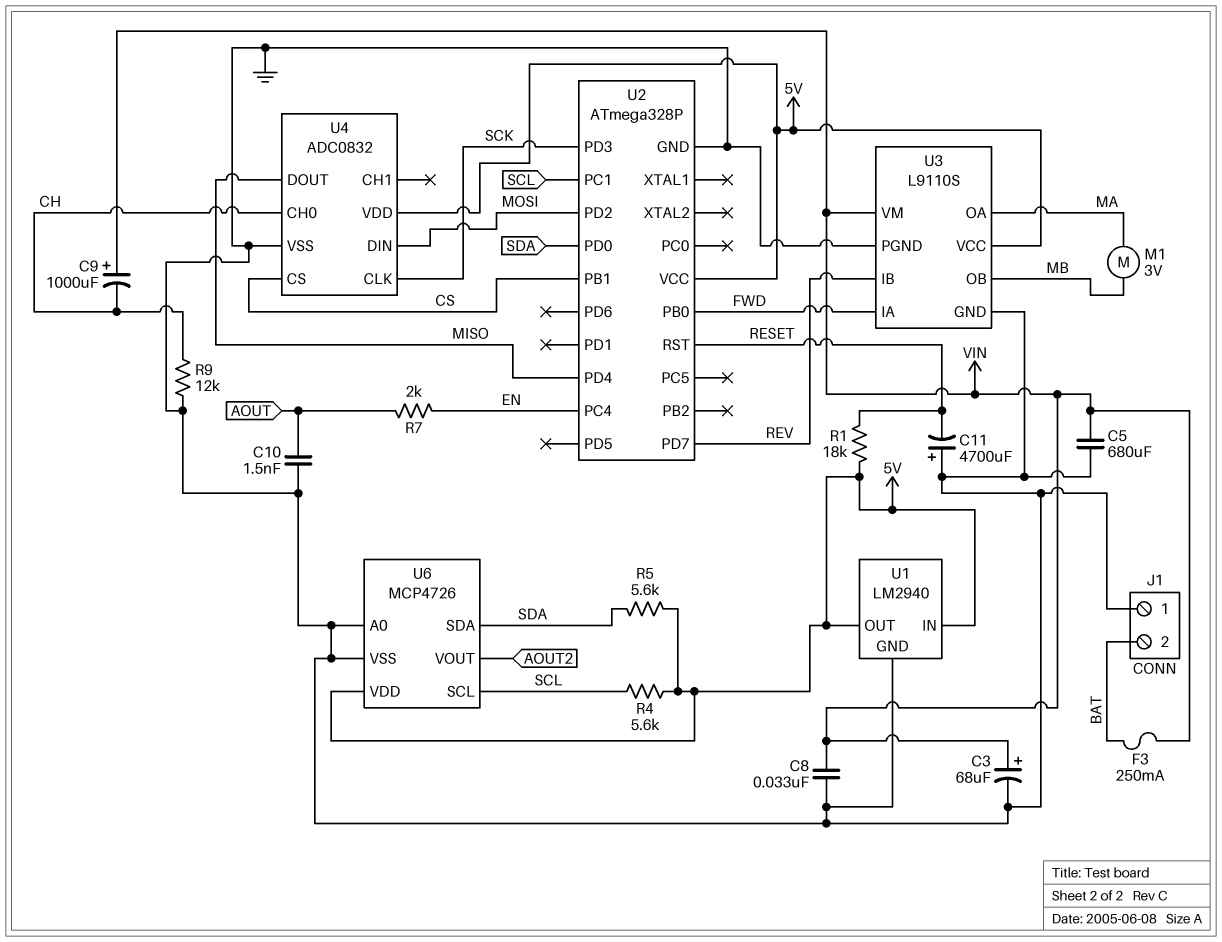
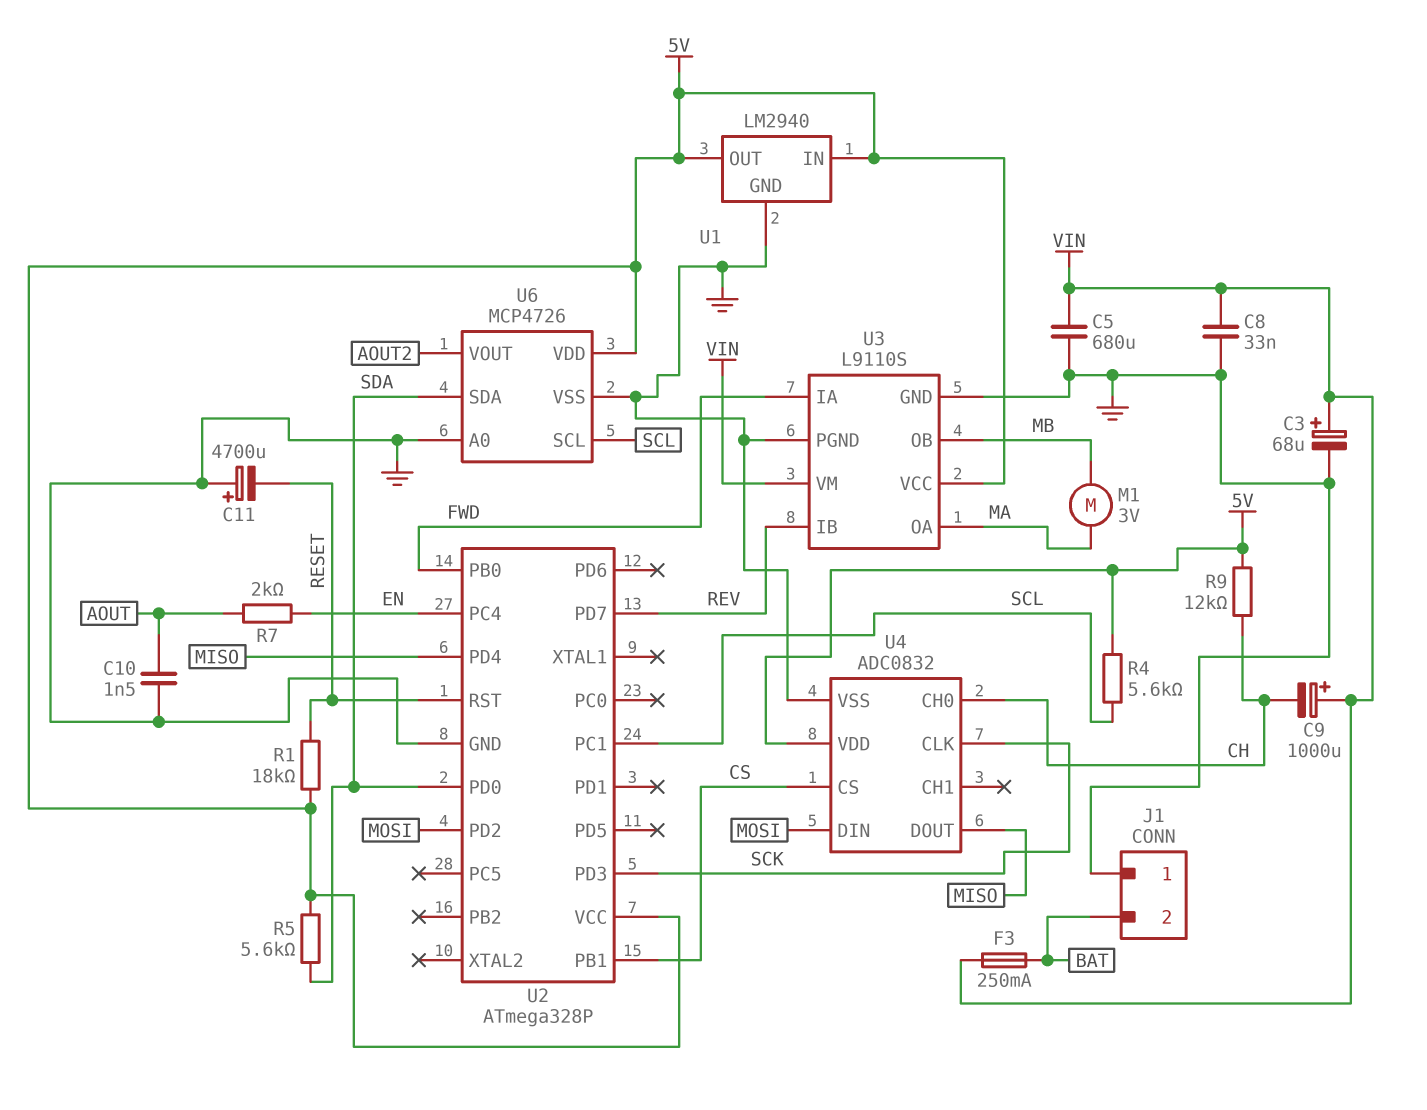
R9: 12k (CH, GND) -> 12k (5V, CH)

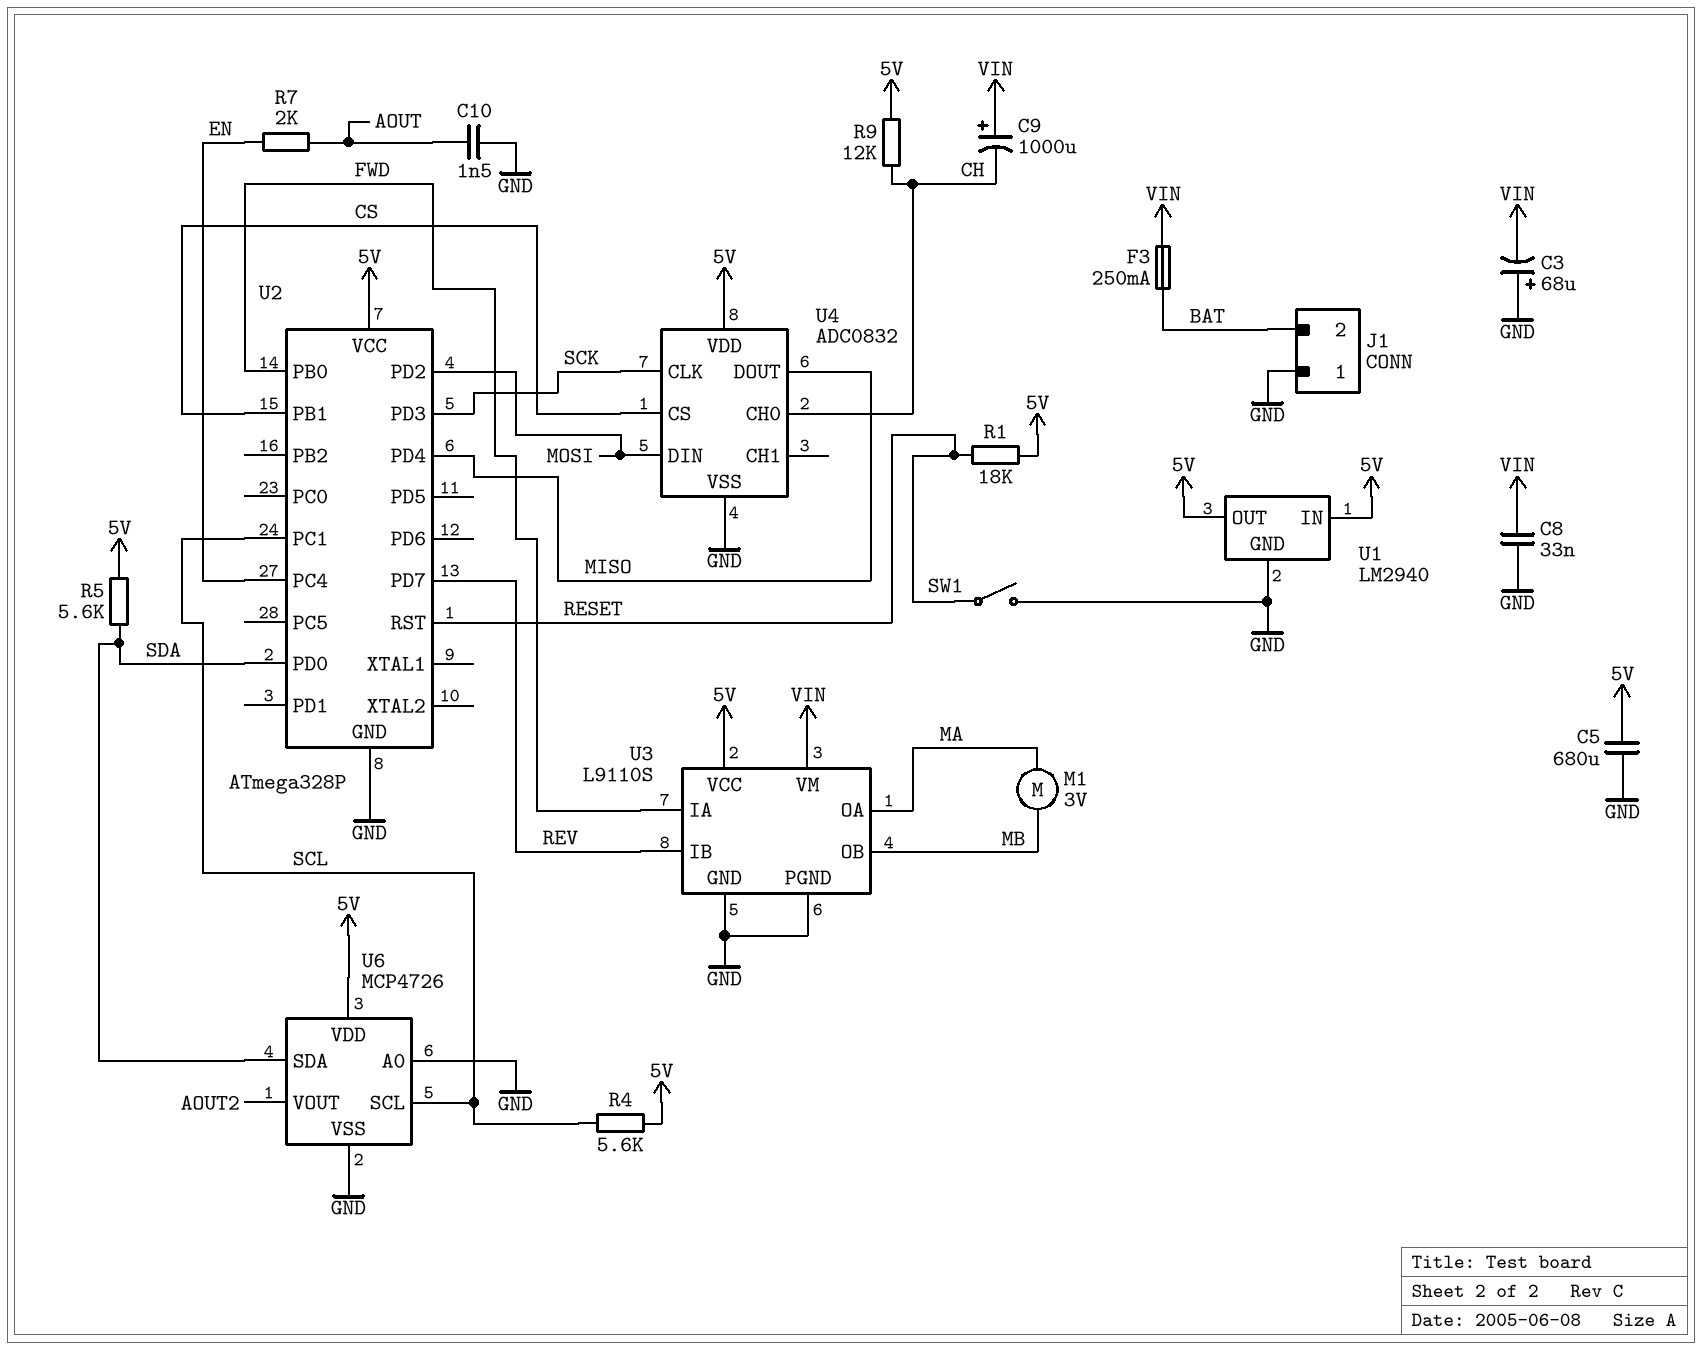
C3: 68uF (plus VIN, minus GND) -> 68uF (plus GND, minus VIN)
C5: 680uF (GND, VIN) -> 680uF (5V, GND)
C11: 4700uF (plus GND, minus RESET) -> none
SW1: none -> switch (GND, RESET)

